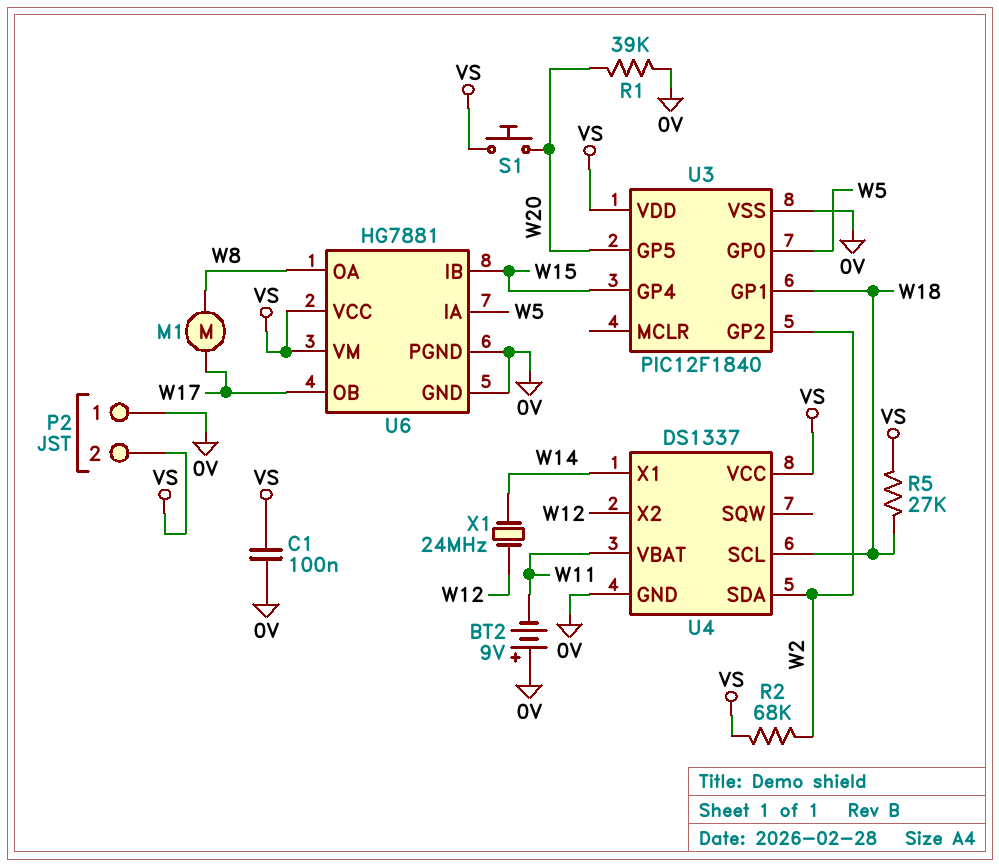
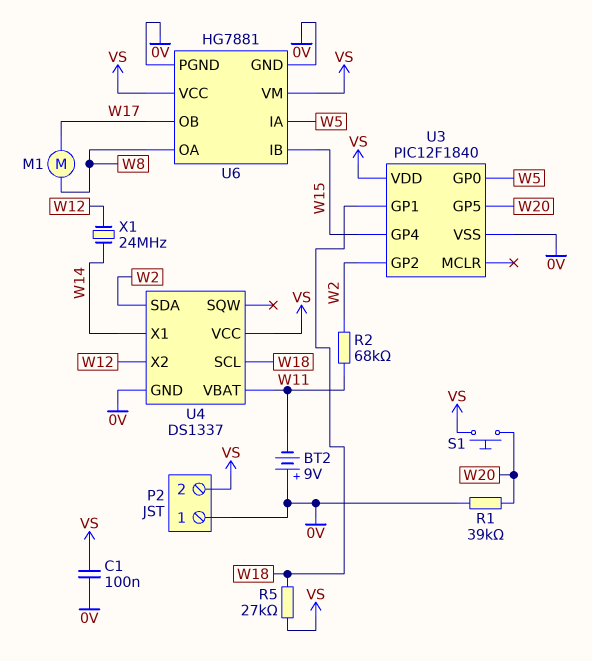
R2: 68k (VS, W2) -> 68k (W2, W11)

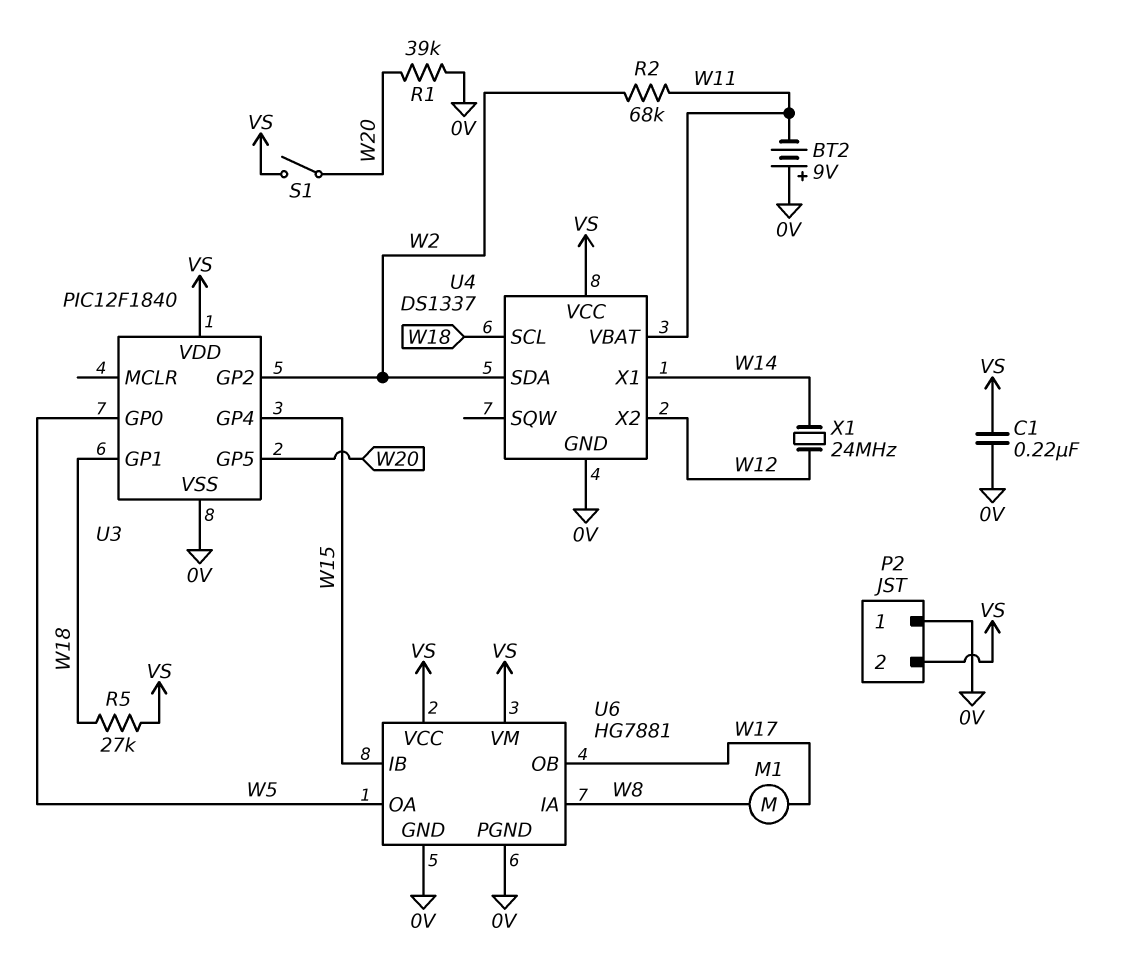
C1: 100nF (0V, VS) -> 220nF (0V, VS)
S1: button (VS, W20) -> switch (VS, W20)
U6 pin IA: W5 -> W8
U6 pin OA: W8 -> W5

